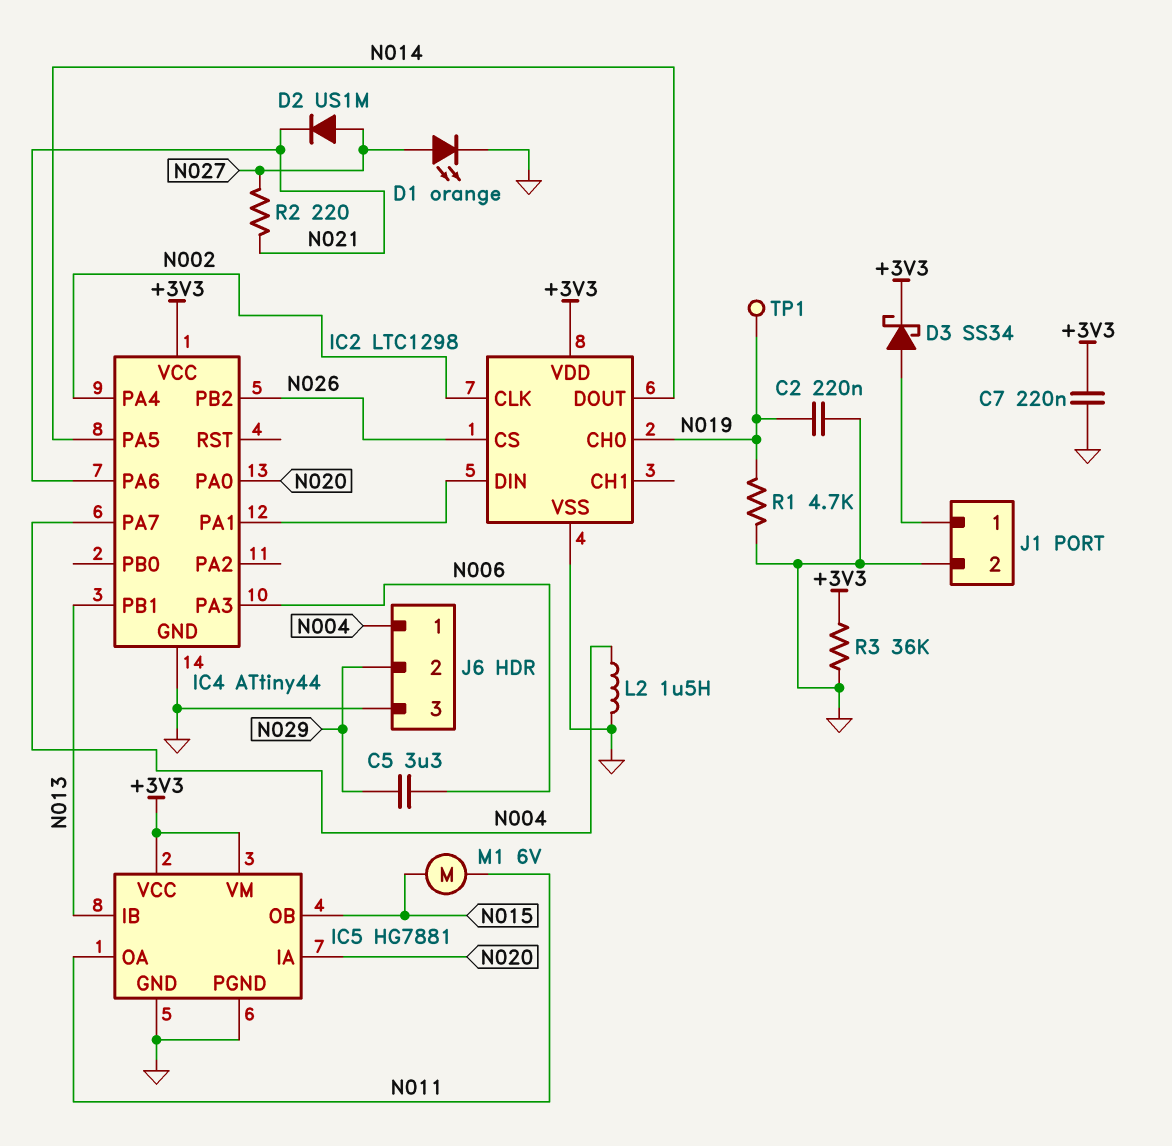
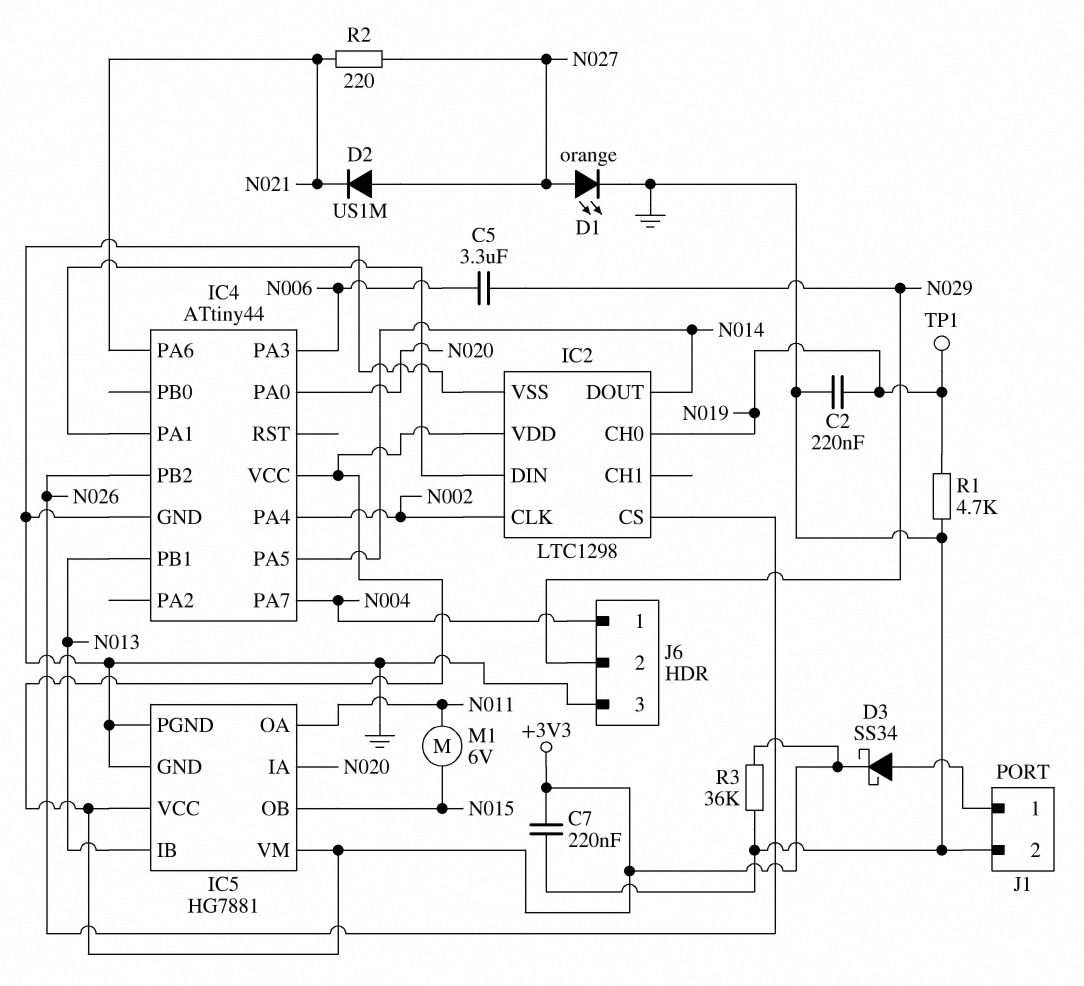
L2: 1.5uH (GND, N004) -> none

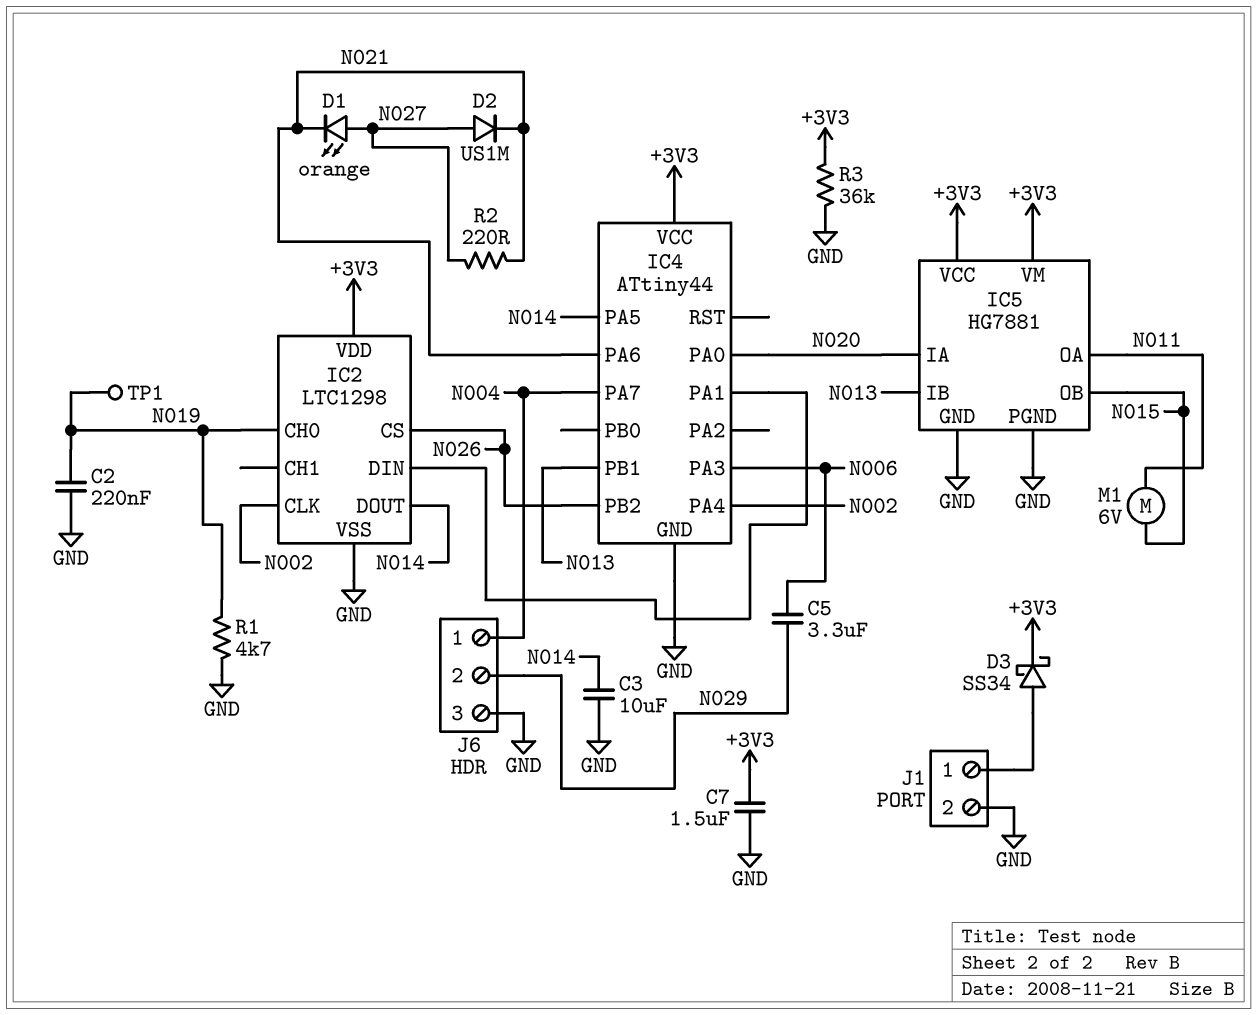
C3: none -> 10uF (GND, N014)
C7: 220nF (+3V3, GND) -> 1.5uF (+3V3, GND)
D1: LED orange (A N027, K GND) -> LED orange (A N027, K N021)

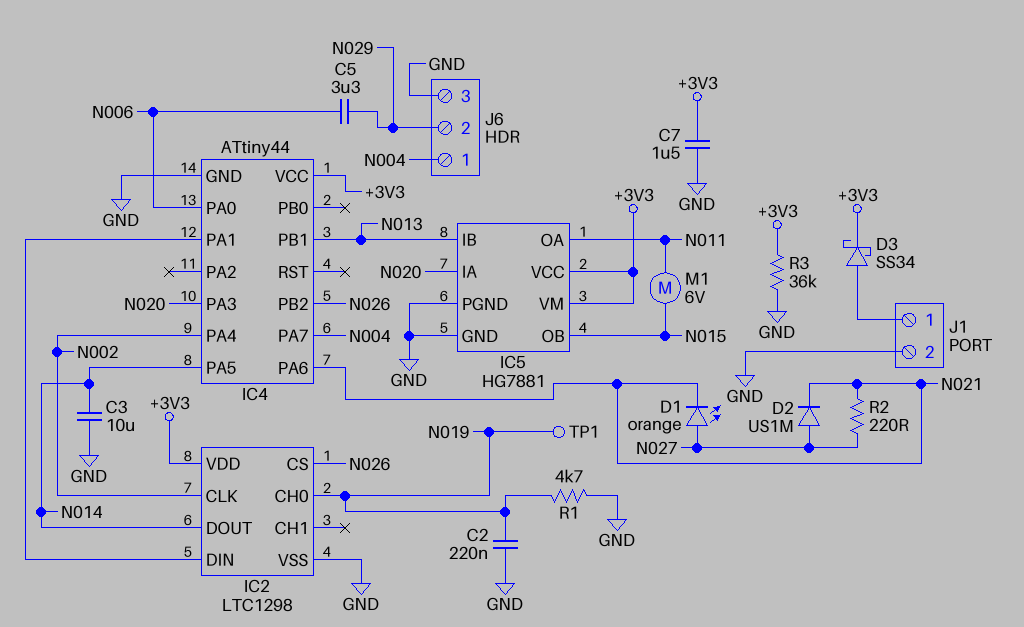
IC4 pin PA0: N020 -> N006
IC4 pin PA3: N006 -> N020

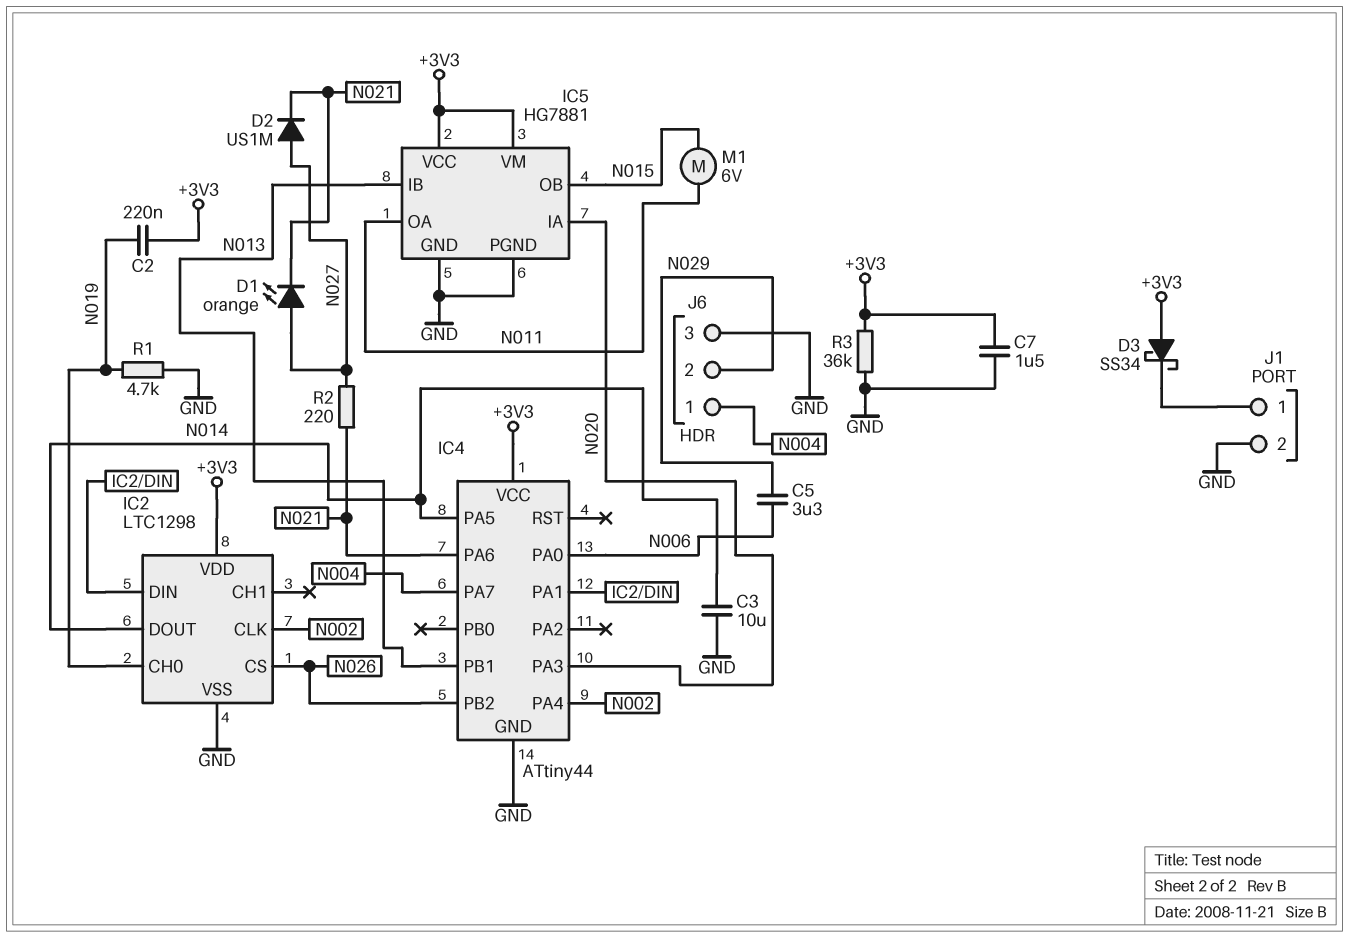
C2: 220nF (GND, N019) -> 220nF (+3V3, N019)
D3: schottky SS34 (A J1/1, K +3V3) -> schottky SS34 (A +3V3, K J1/1)
TP1: test point (N019) -> none

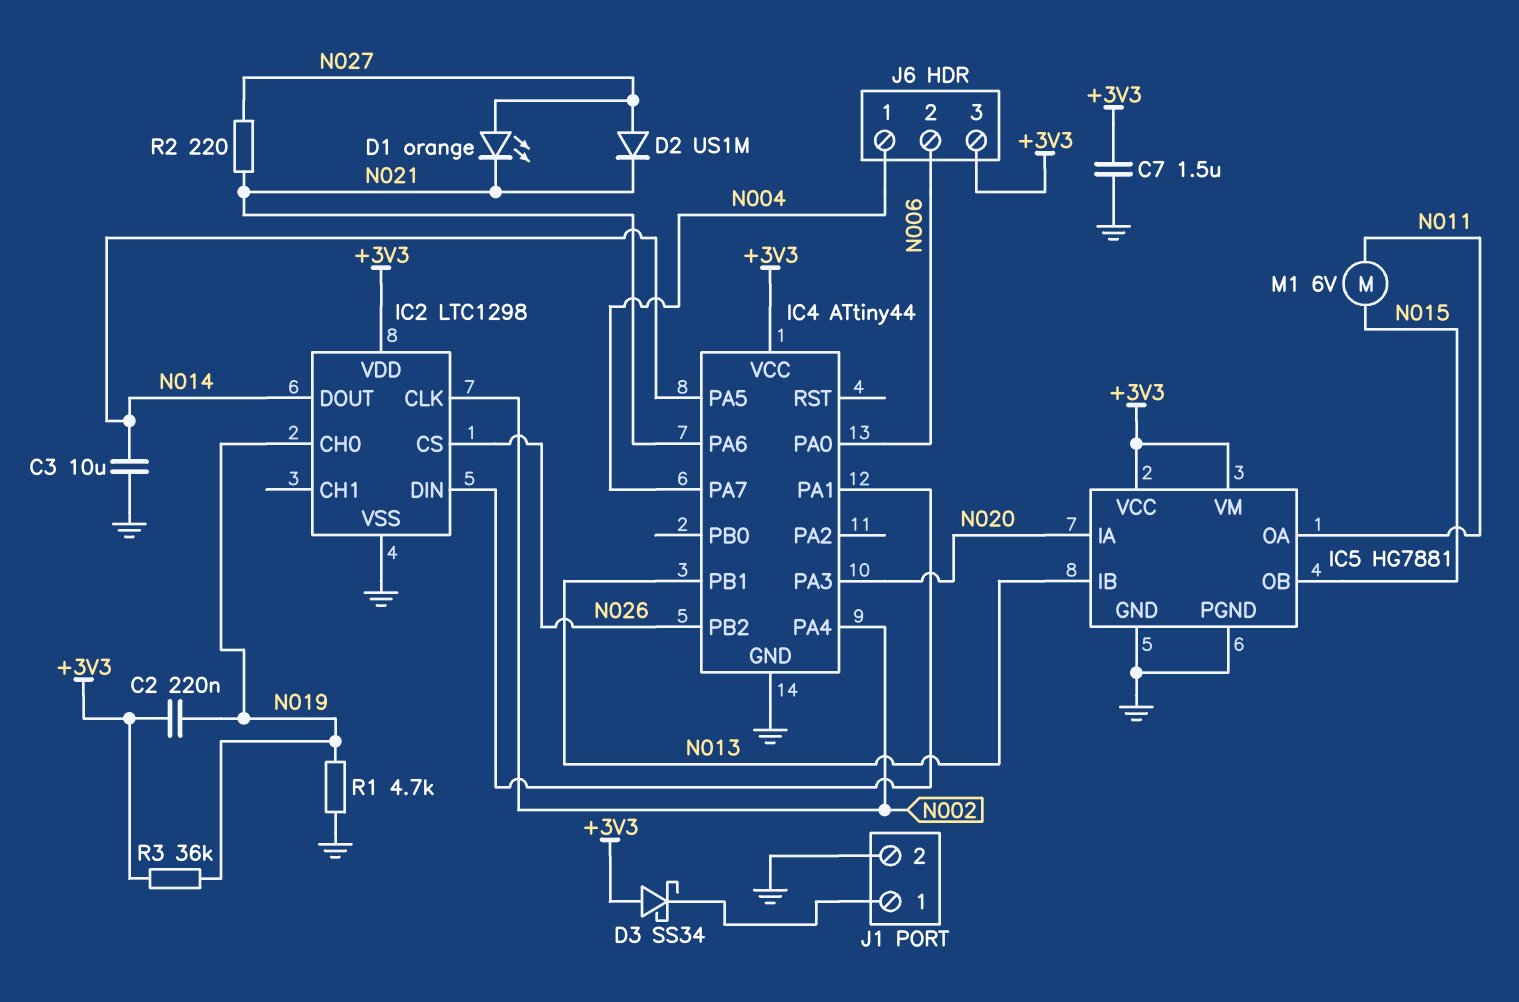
C5: 3.3uF (N006, N029) -> none
J6 pin 2: N029 -> N006
J6 pin 3: GND -> +3V3
R3: 36k (+3V3, GND) -> 36k (+3V3, N019)

